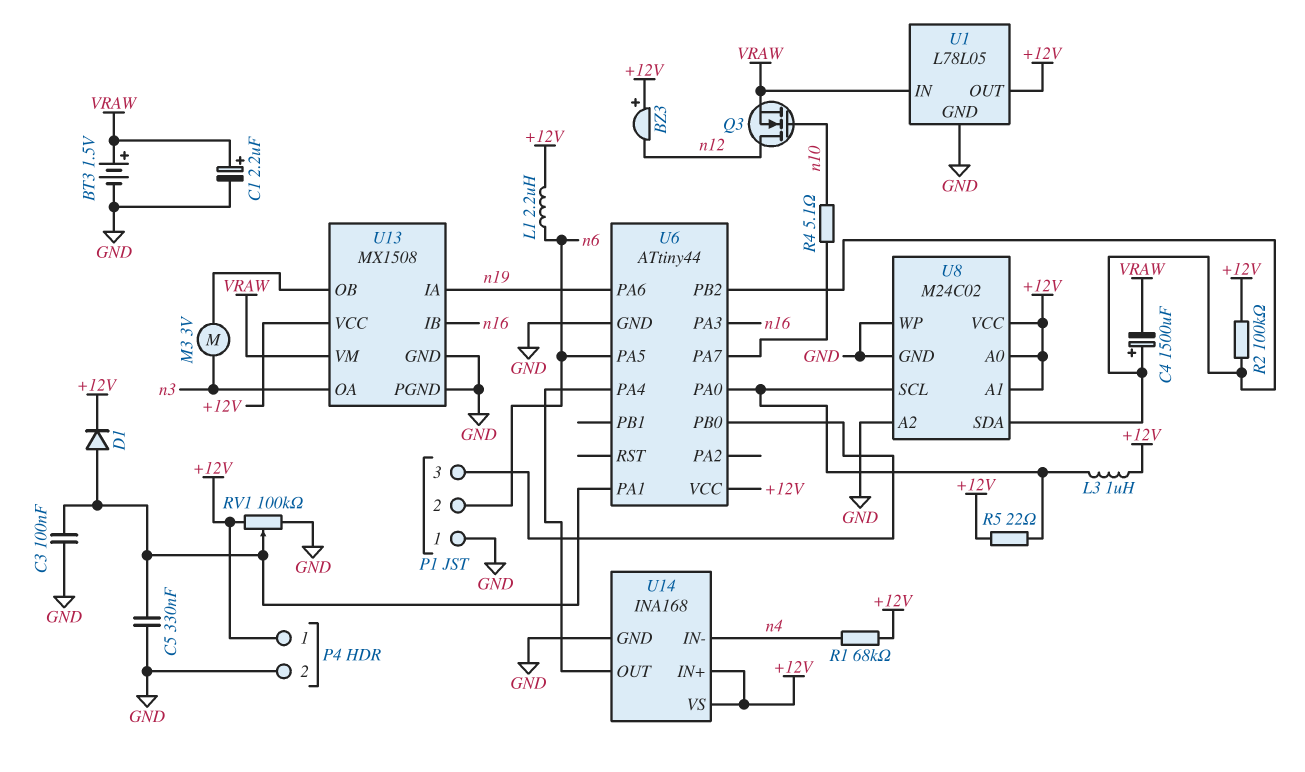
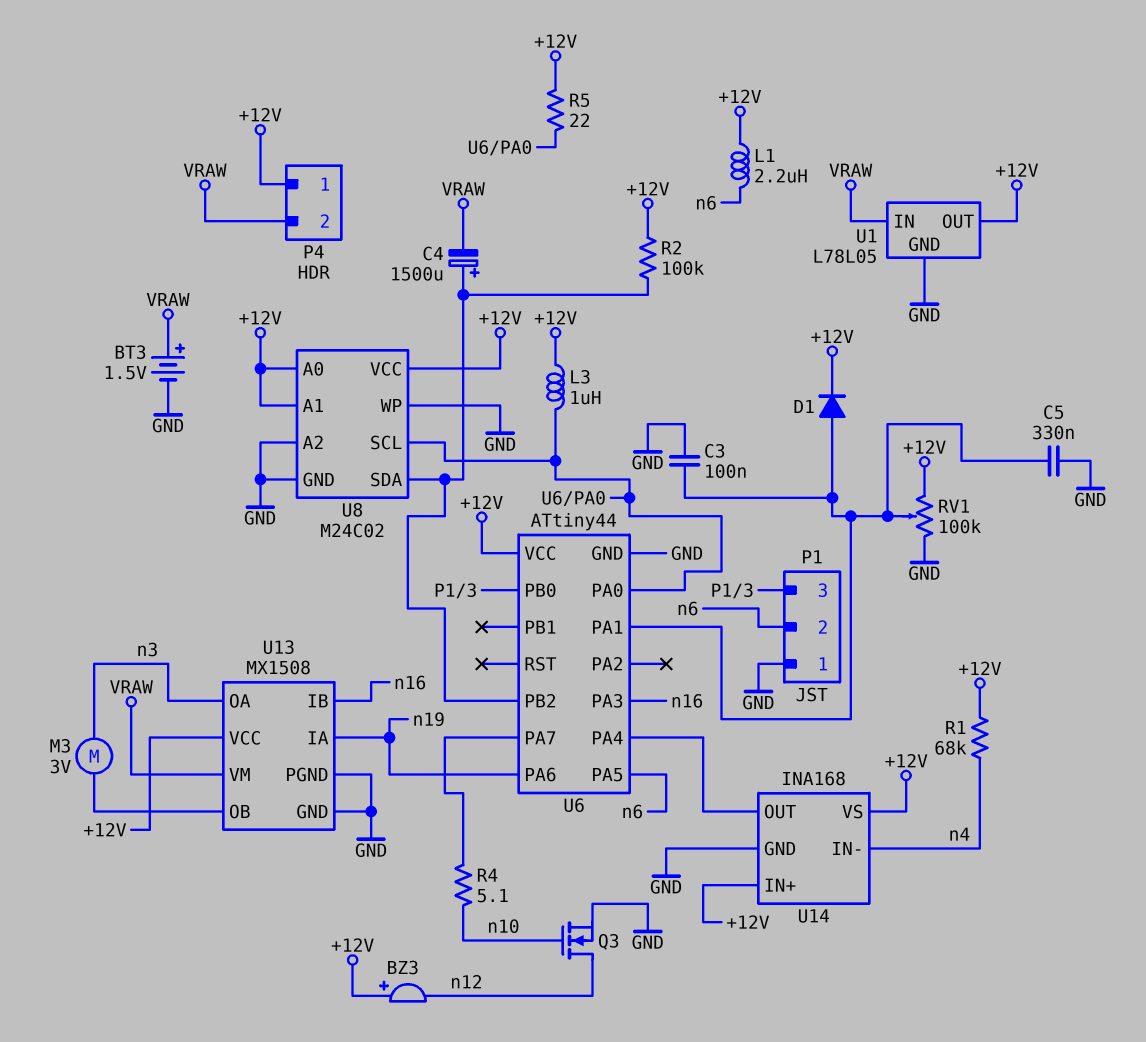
C1: 2.2uF (plus VRAW, minus GND) -> none
P4 pin 2: GND -> VRAW
Q3: NMOS (G n10, D n12, S VRAW) -> NMOS (G n10, D n12, S GND)

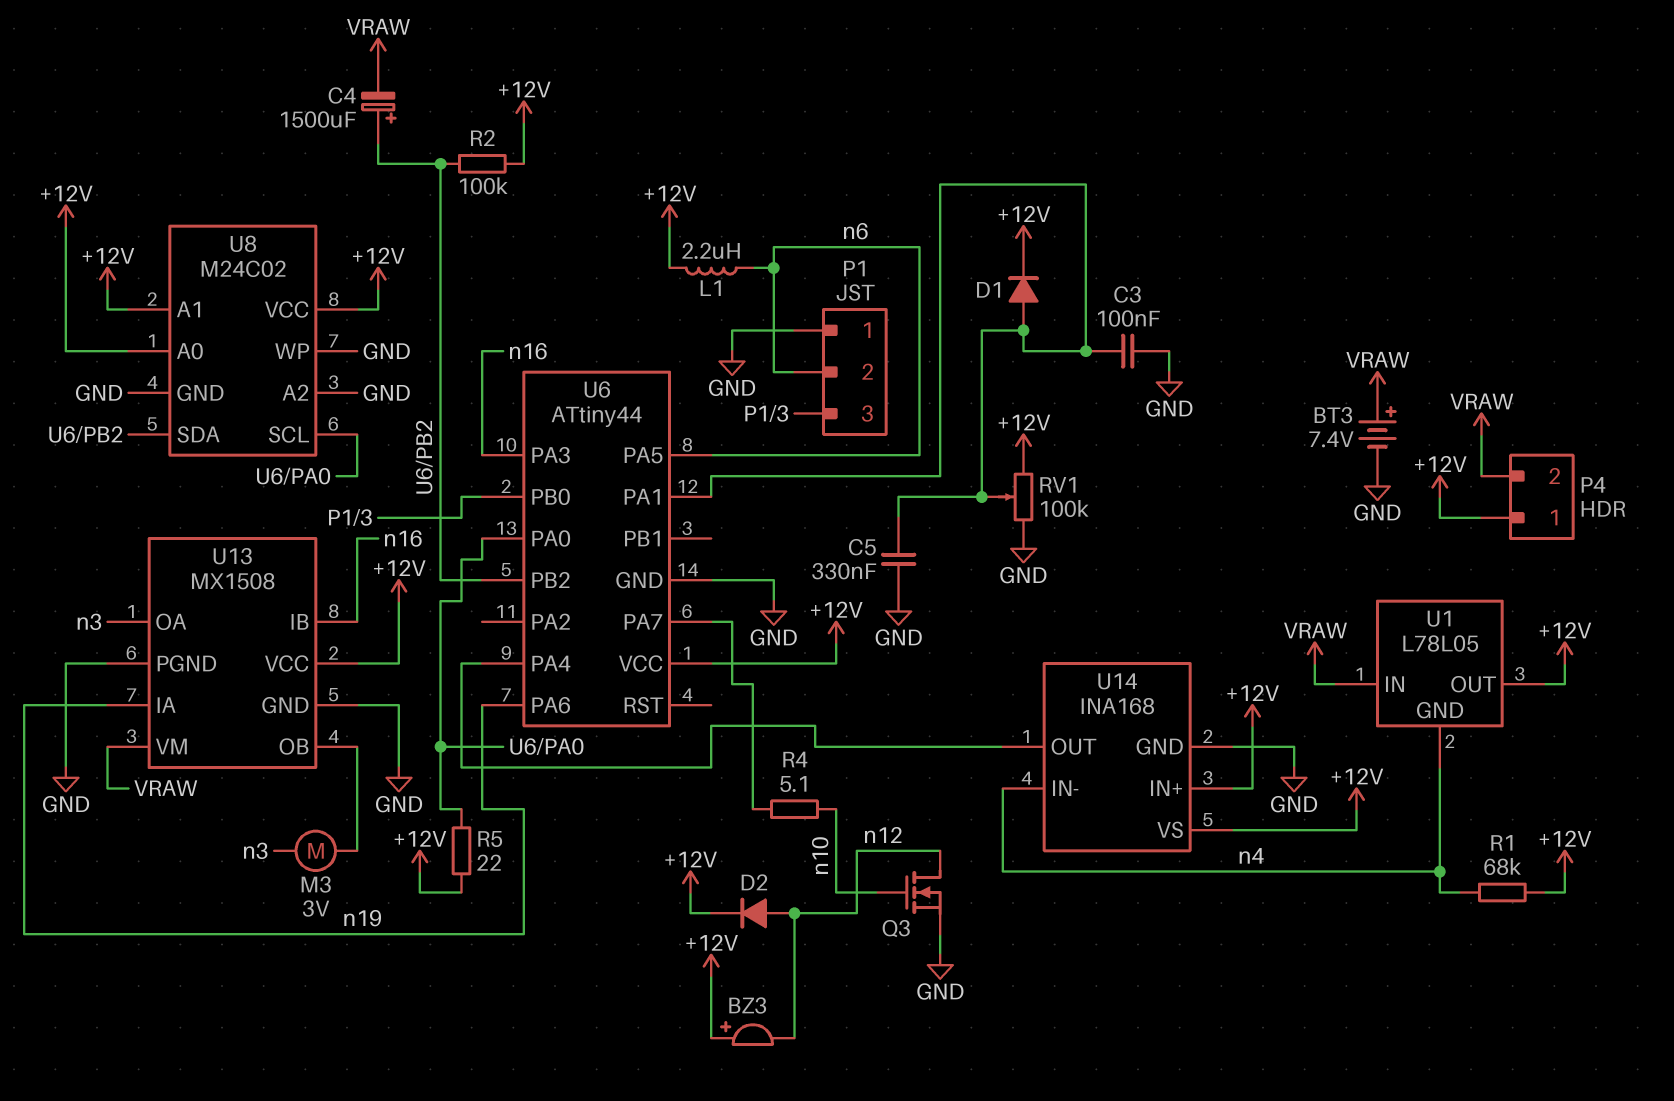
BT3: 1.5V (plus VRAW, minus GND) -> 7.4V (plus VRAW, minus GND)
D2: none -> diode (A n12, K +12V)
L3: 1uH (+12V, U6/PA0) -> none
U1 pin GND: GND -> n4

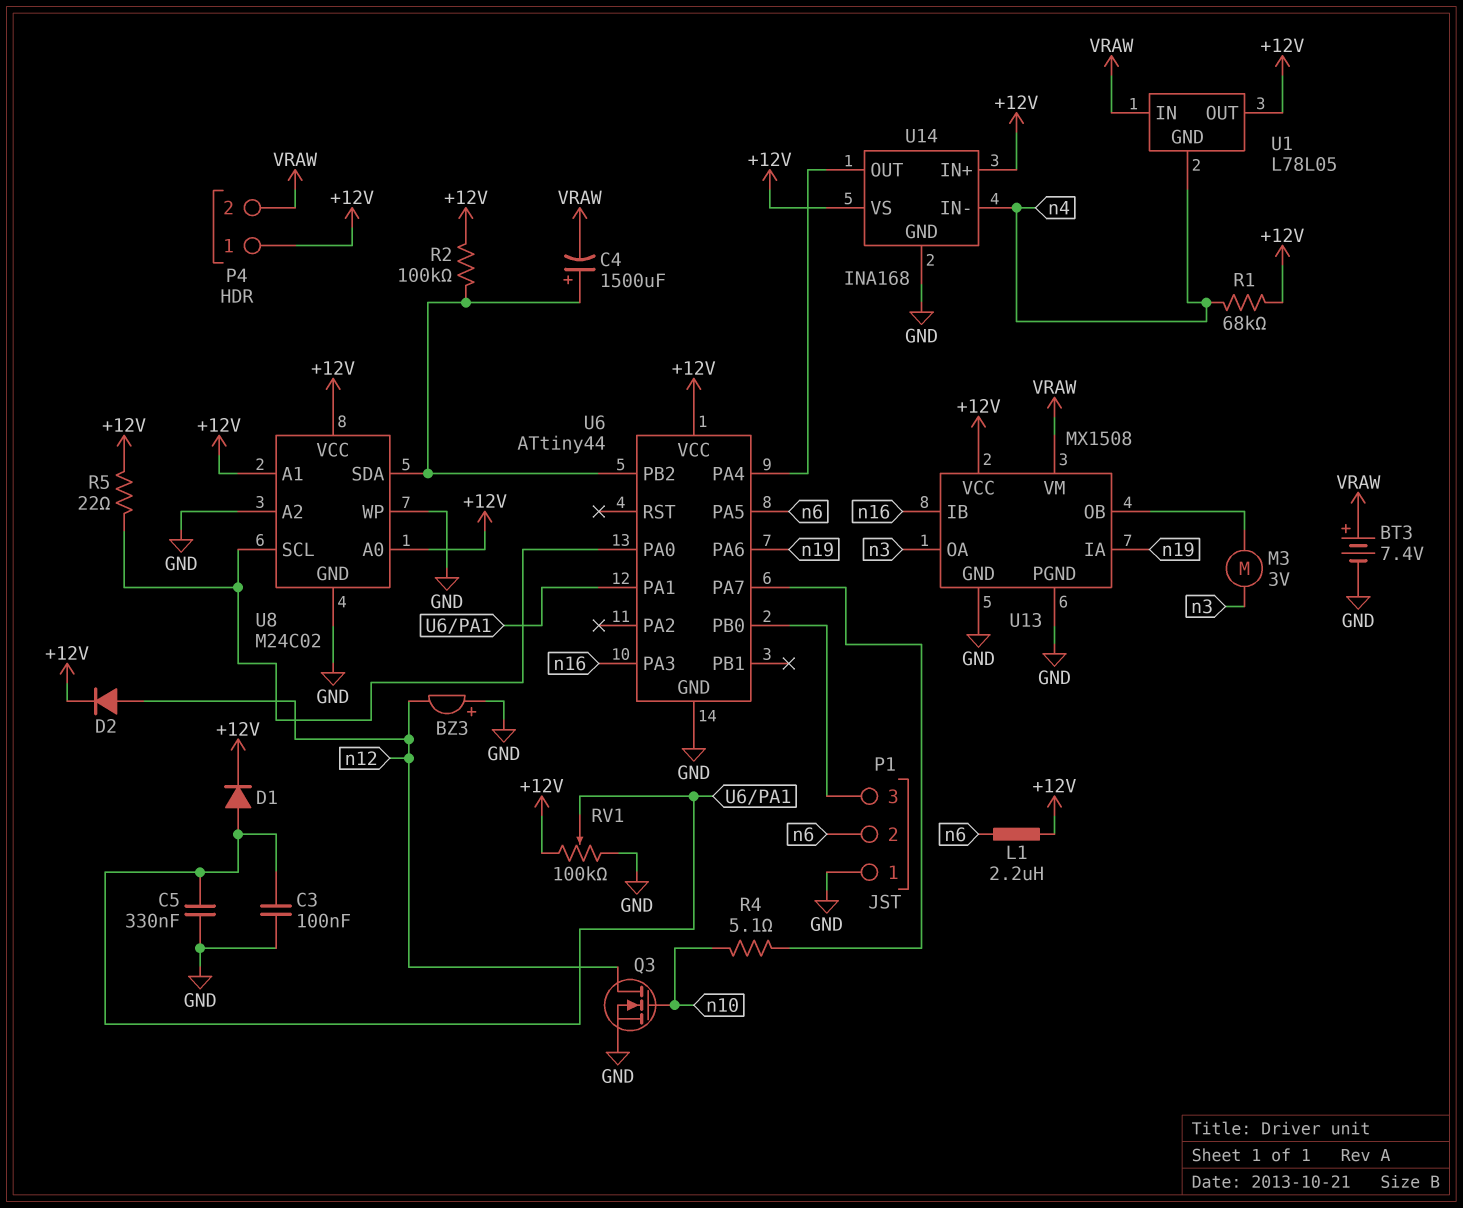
BZ3: buzzer (plus +12V, minus n12) -> buzzer (plus GND, minus n12)

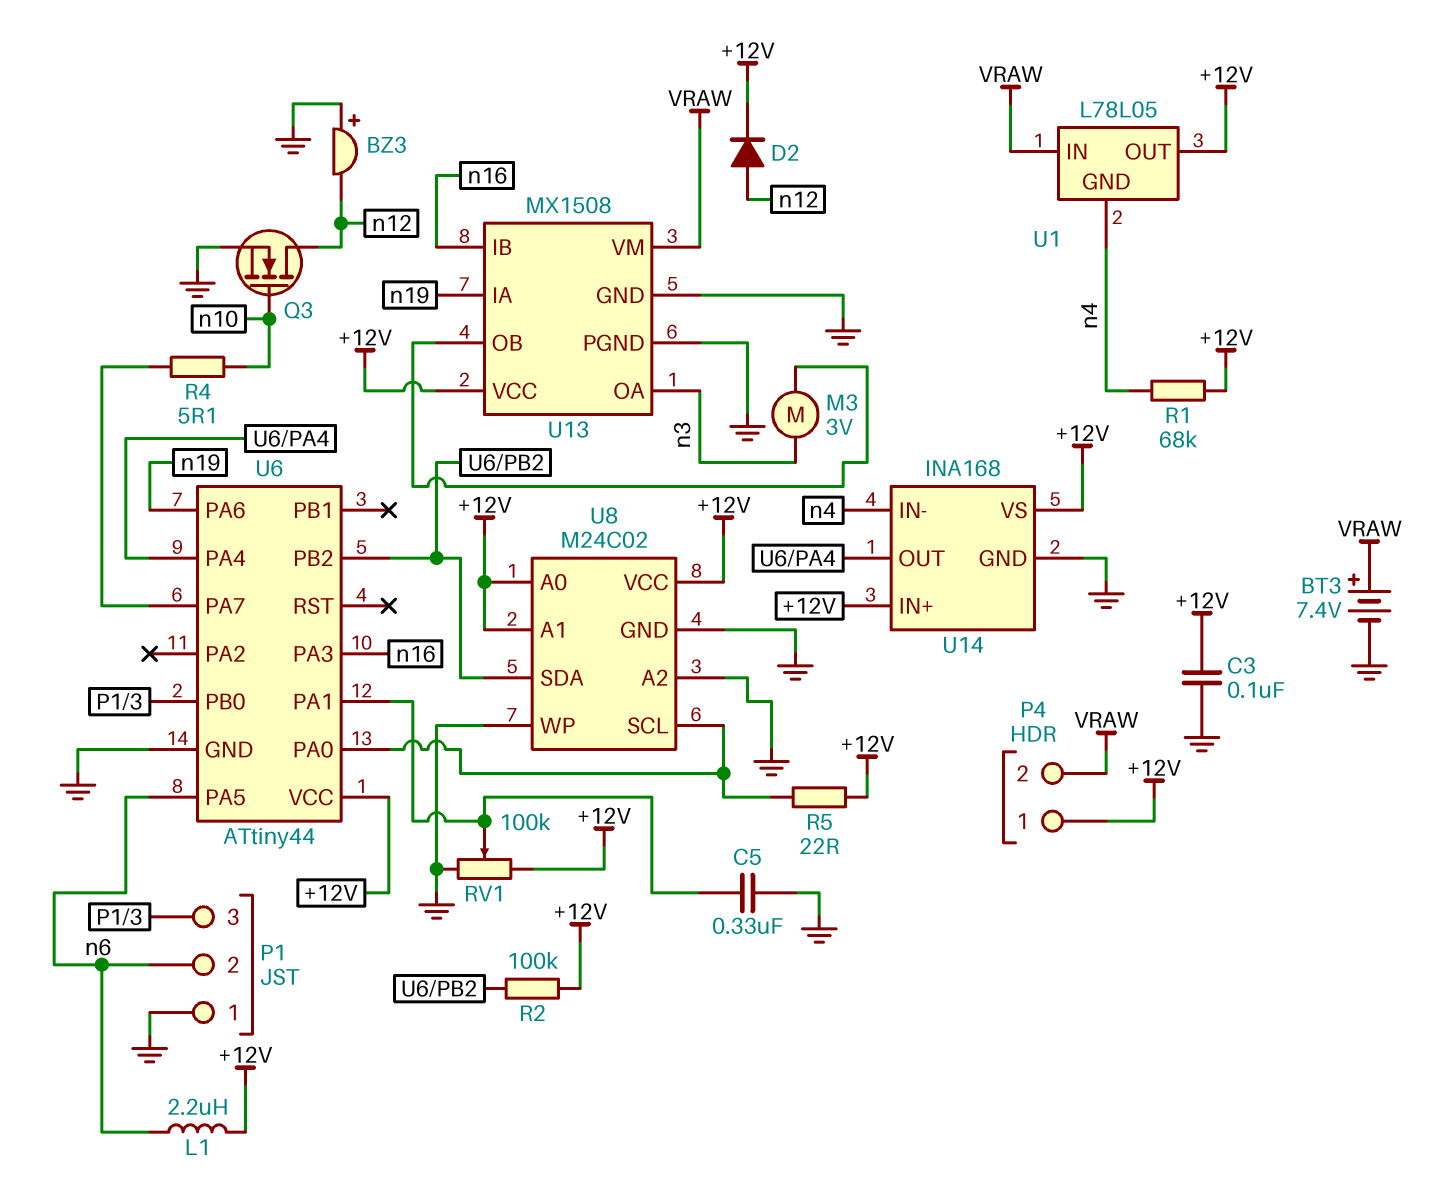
C3: 100nF (GND, U6/PA1) -> 100nF (+12V, GND)
C4: 1500uF (plus U6/PB2, minus VRAW) -> none
D1: diode (A U6/PA1, K +12V) -> none

